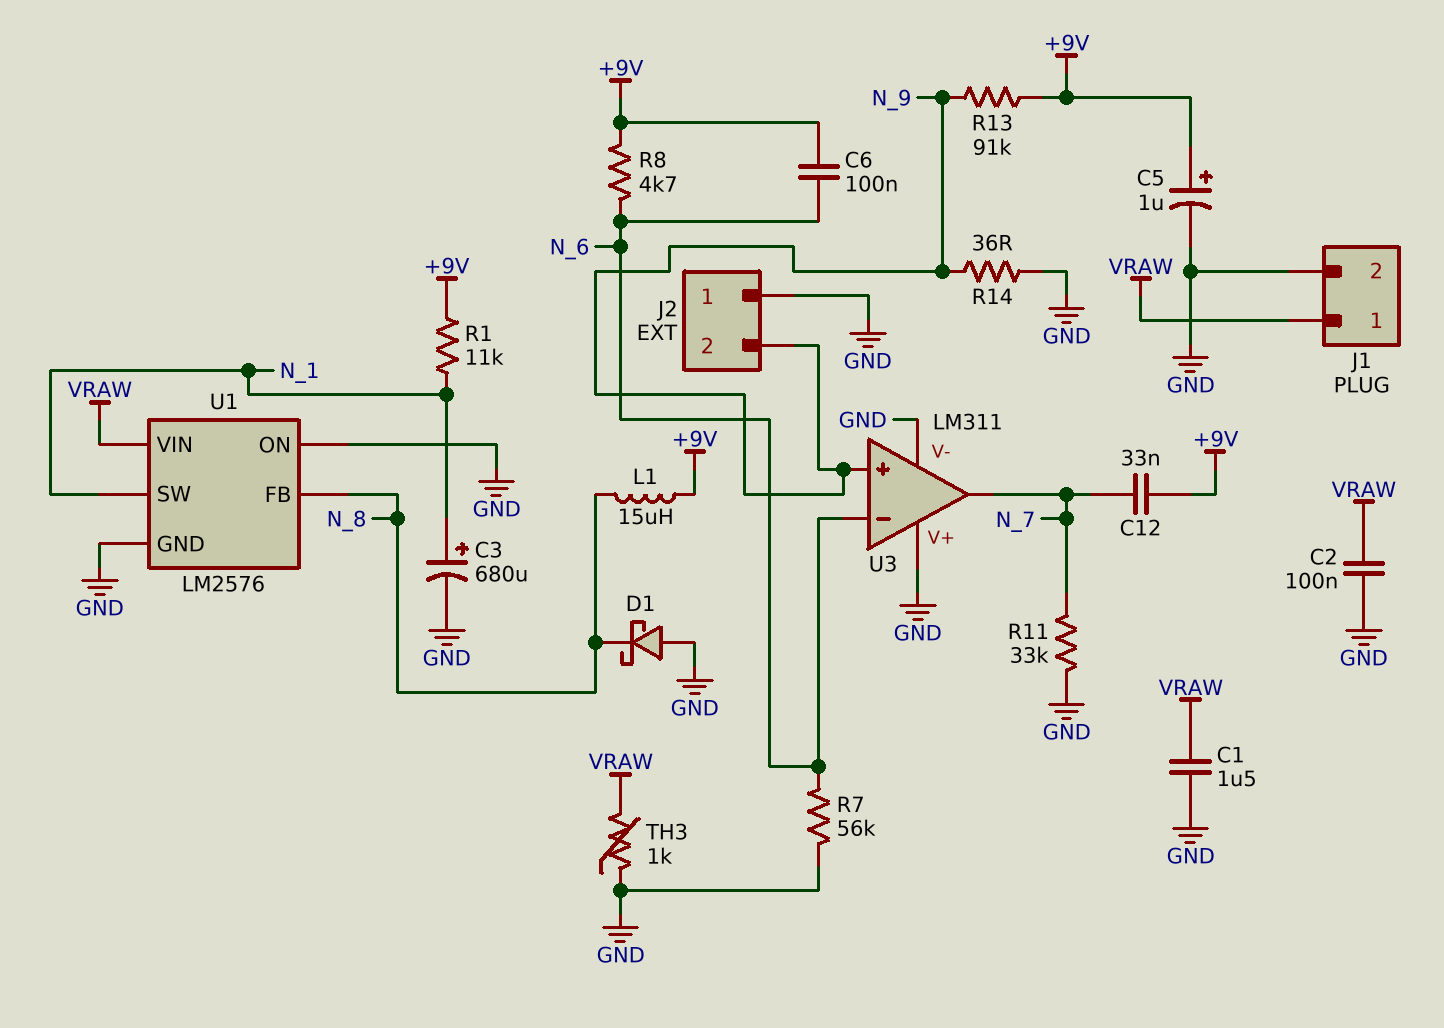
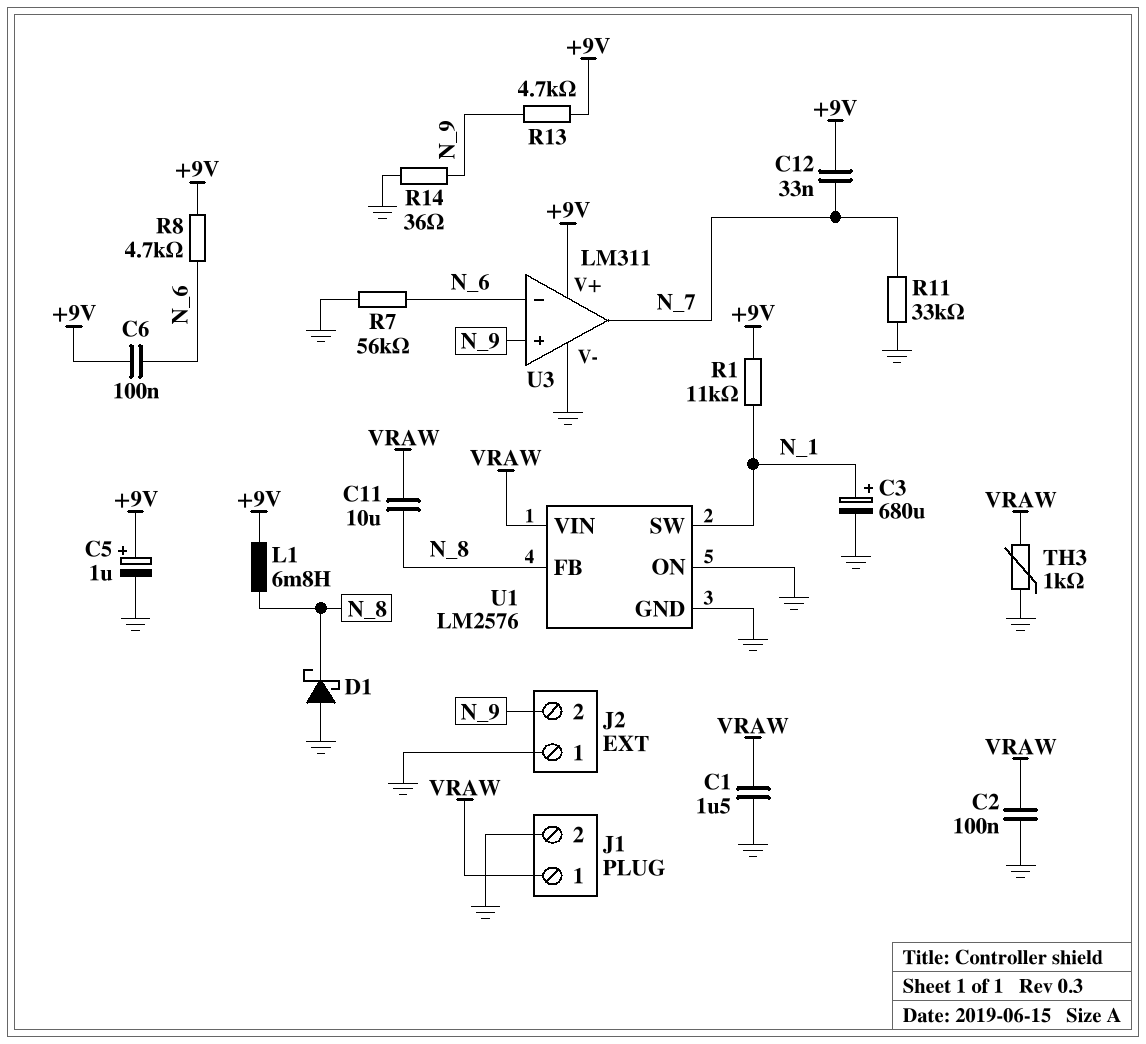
C11: none -> 10uF (N_8, VRAW)
L1: 15uH (+9V, N_8) -> 6.8mH (+9V, N_8)
R13: 91k (+9V, N_9) -> 4.7k (+9V, N_9)
U3 pin V+: GND -> +9V

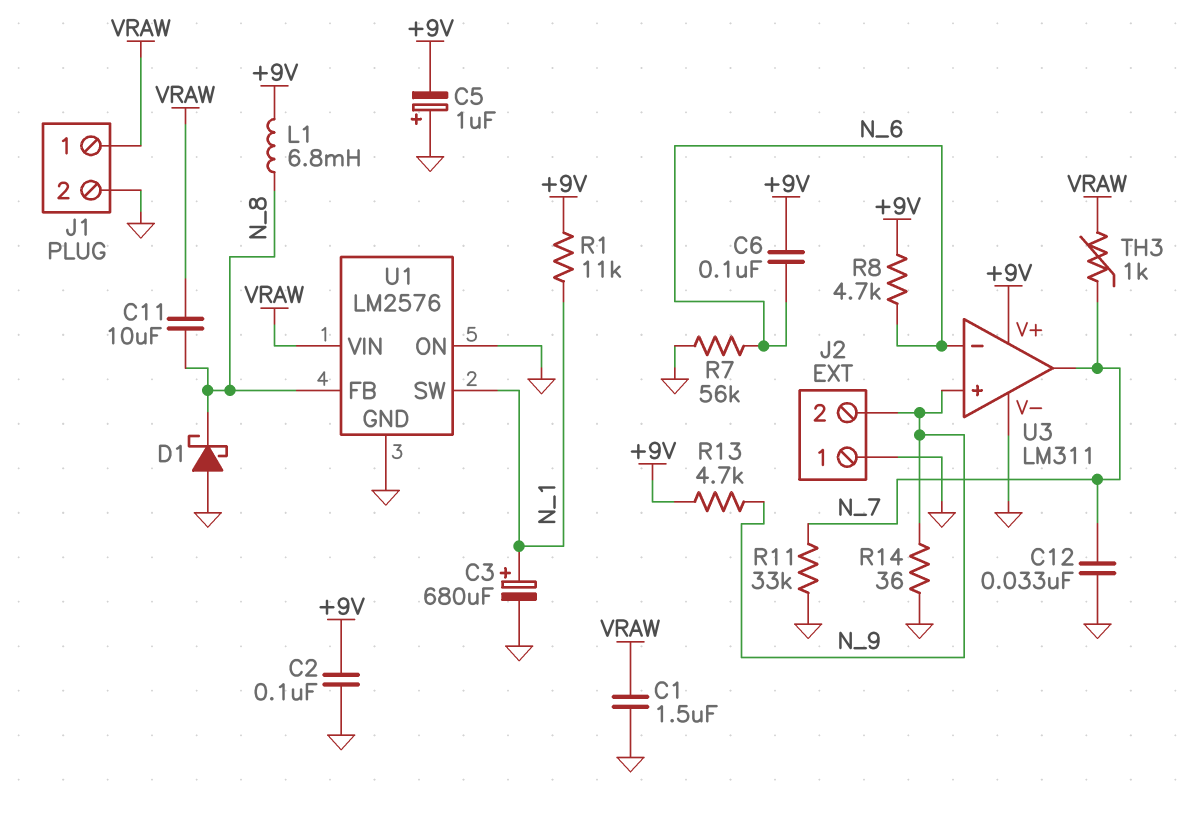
C2: 100nF (GND, VRAW) -> 100nF (+9V, GND)
C5: 1uF (plus +9V, minus GND) -> 1uF (plus GND, minus +9V)
C12: 33nF (+9V, N_7) -> 33nF (GND, N_7)
TH3: 1k (GND, VRAW) -> 1k (N_7, VRAW)

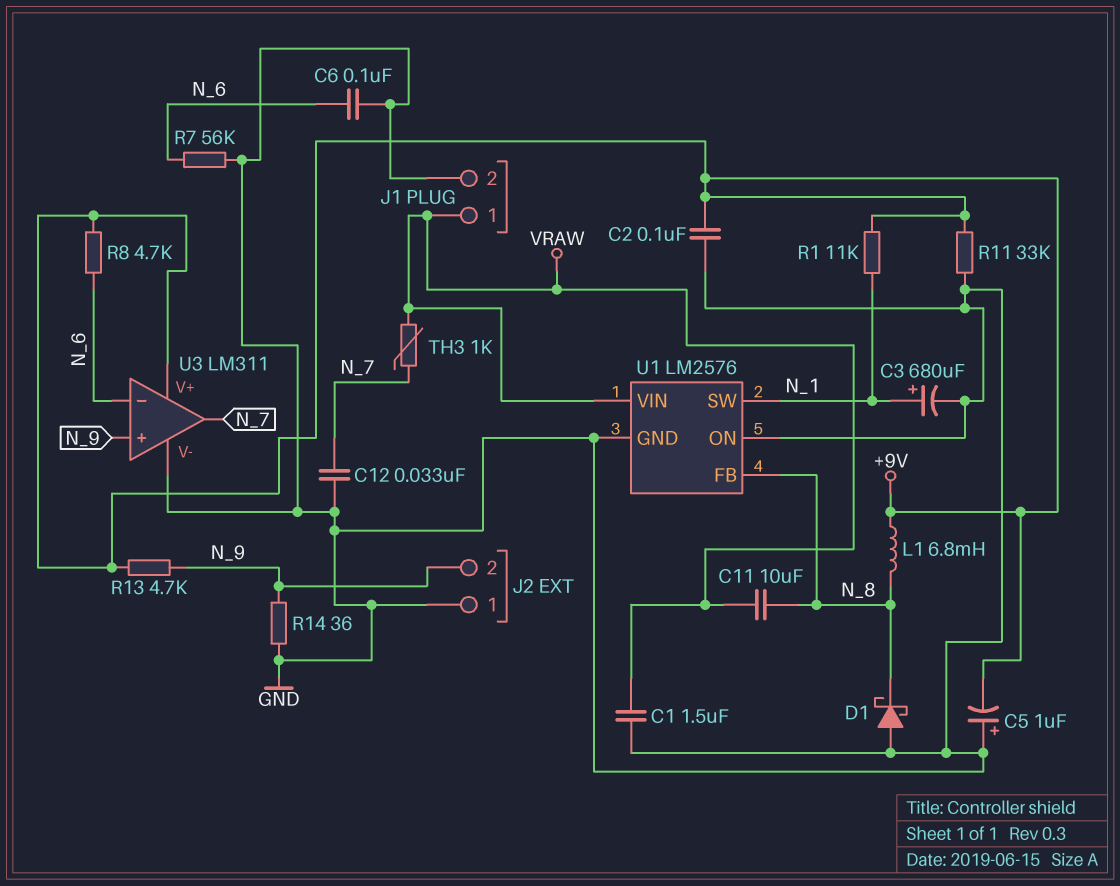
C6: 100nF (+9V, N_6) -> 100nF (GND, N_6)
R11: 33k (GND, N_7) -> 33k (+9V, GND)

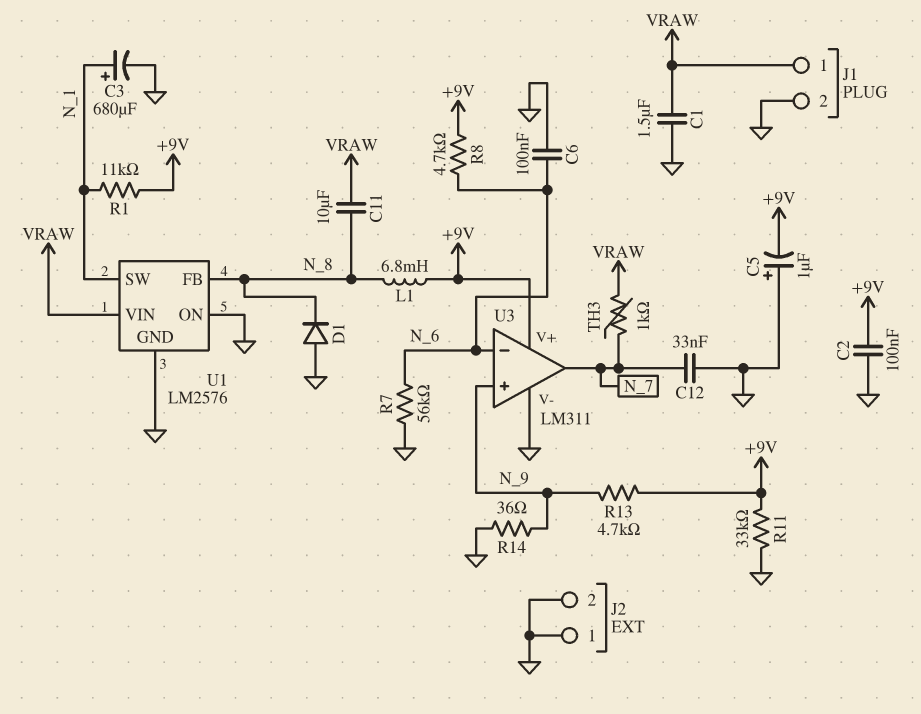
D1: schottky (A GND, K N_8) -> diode (A GND, K N_8)
J2 pin 2: N_9 -> GND

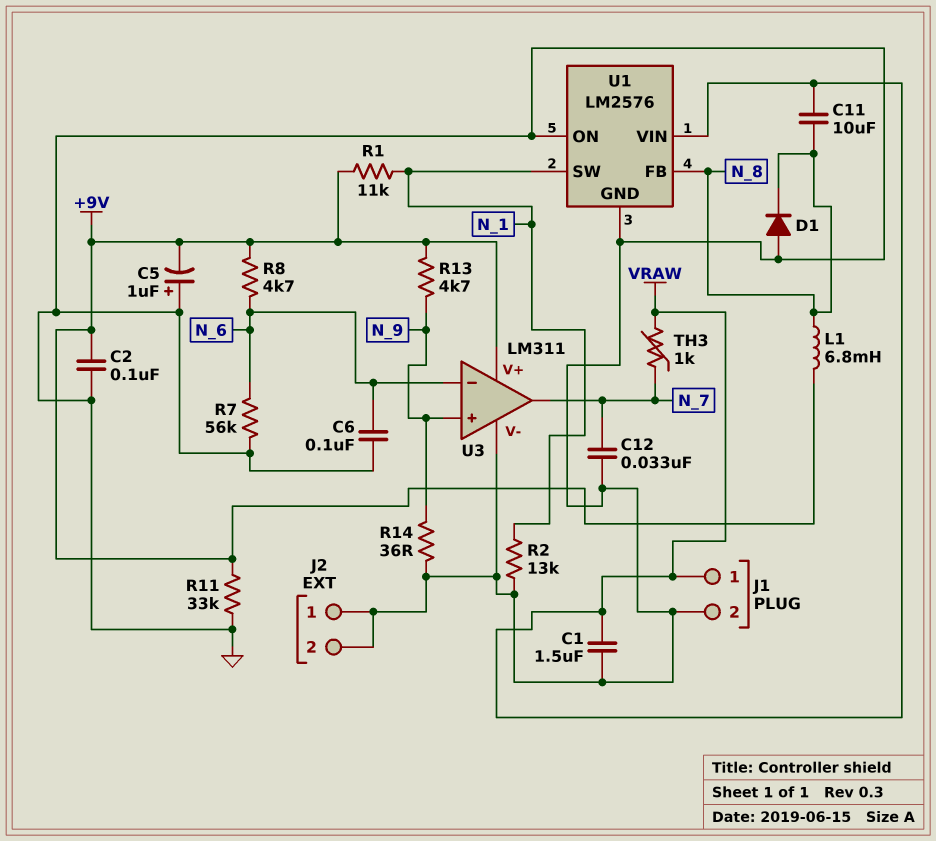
C3: 680uF (plus N_1, minus GND) -> none
R2: none -> 13k (GND, N_1)

